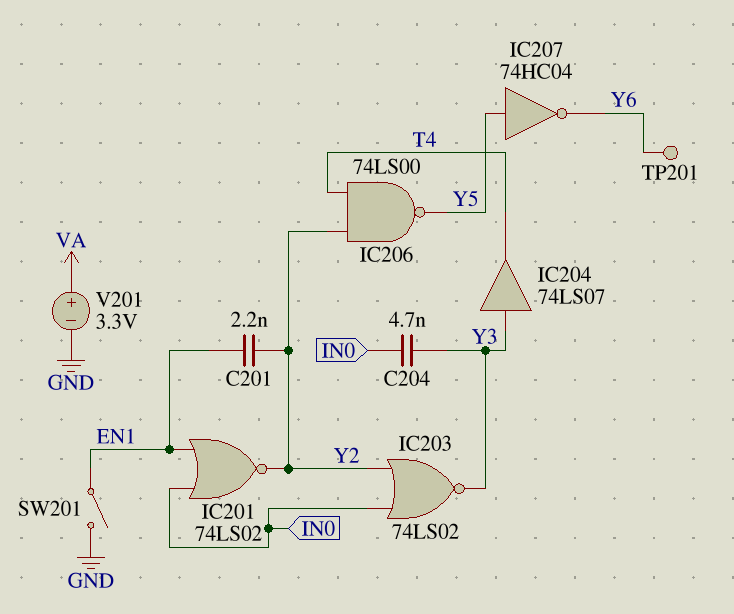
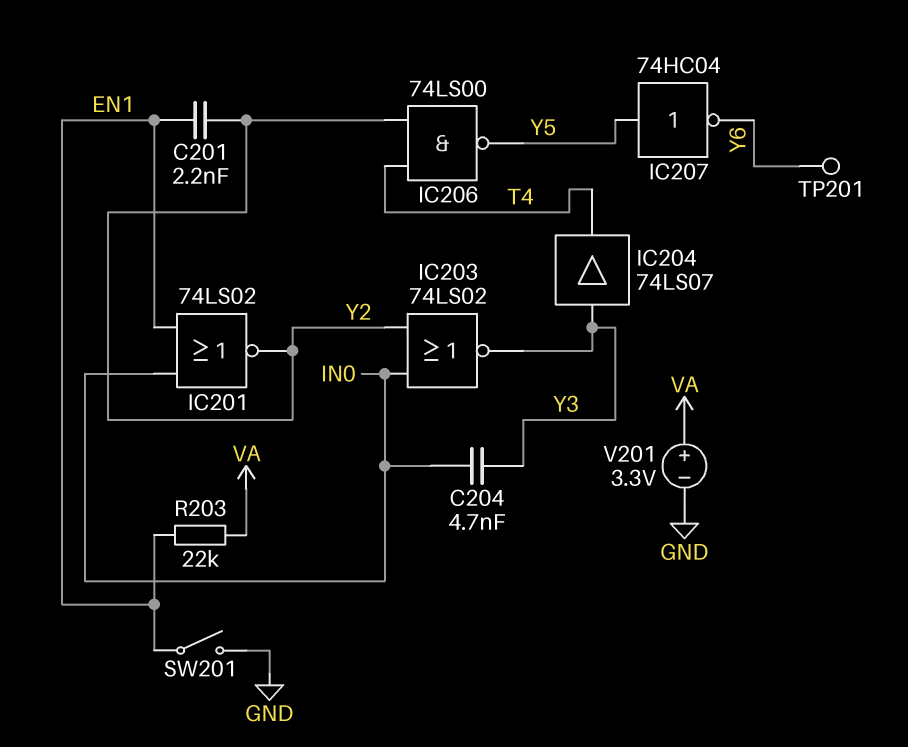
R203: none -> 22k (EN1, VA)

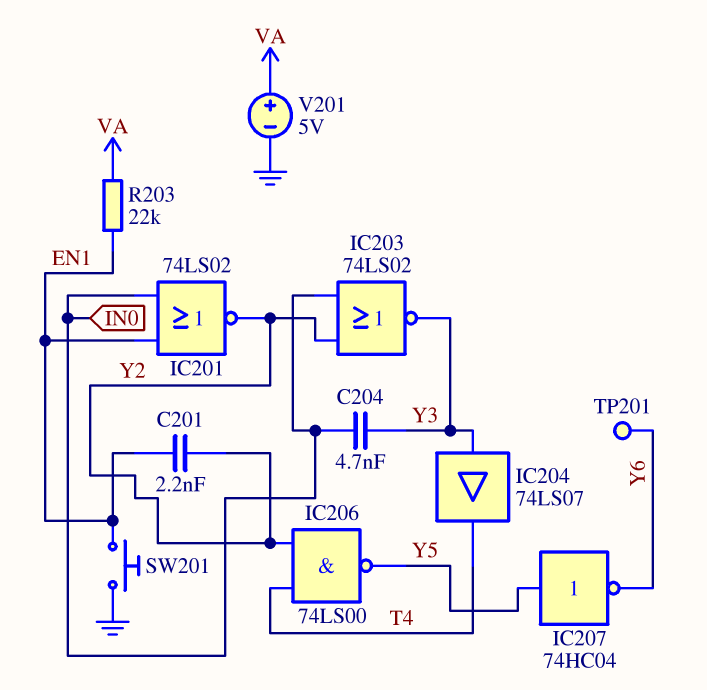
SW201: switch (EN1, GND) -> button (EN1, GND)
V201: 3.3V (plus VA, minus GND) -> 5V (plus VA, minus GND)

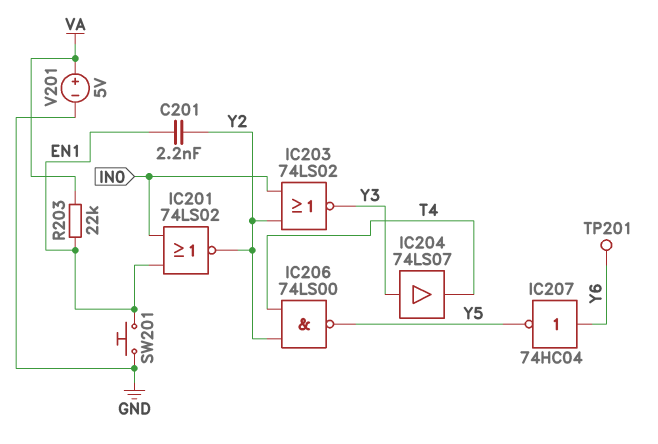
C204: 4.7nF (IN0, Y3) -> none
IC207: NOT 74HC04 (in Y5, out Y6) -> NOT 74HC04 (in Y6, out Y5)

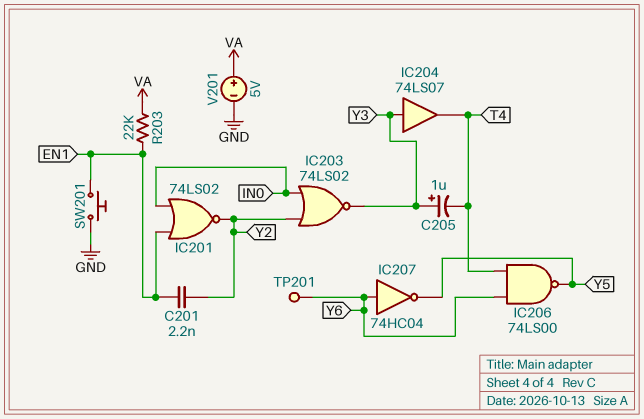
C205: none -> 1uF (plus Y3, minus T4)
IC206: NAND 74LS00 (in T4, in Y2, out Y5) -> NAND 74LS00 (in T4, in Y6, out Y5)

